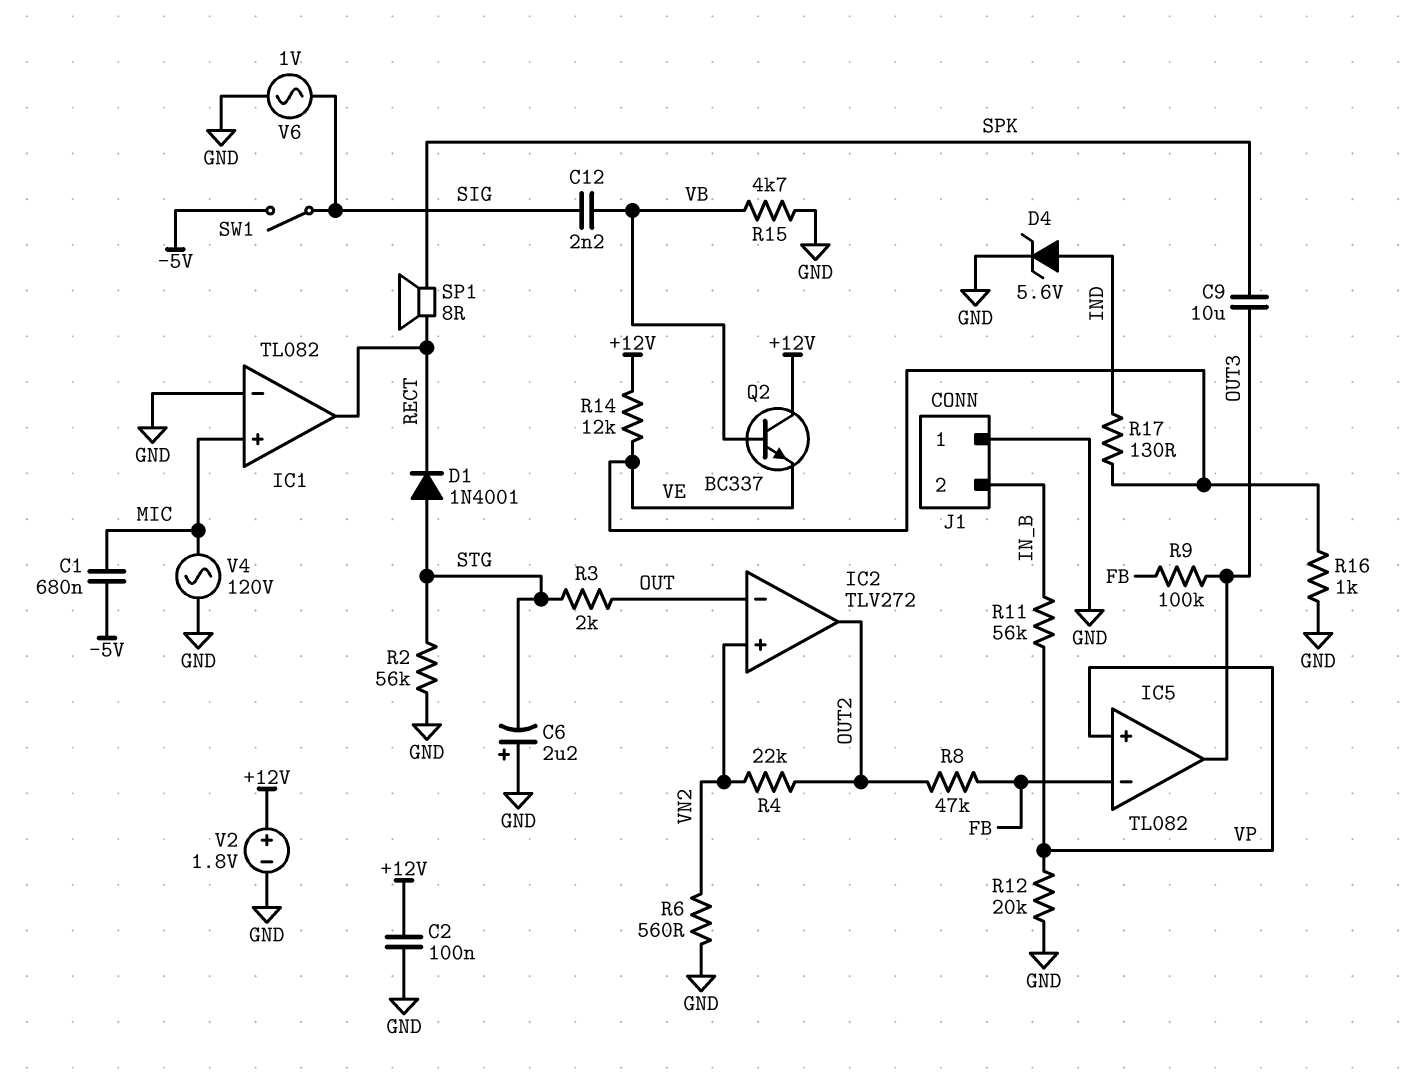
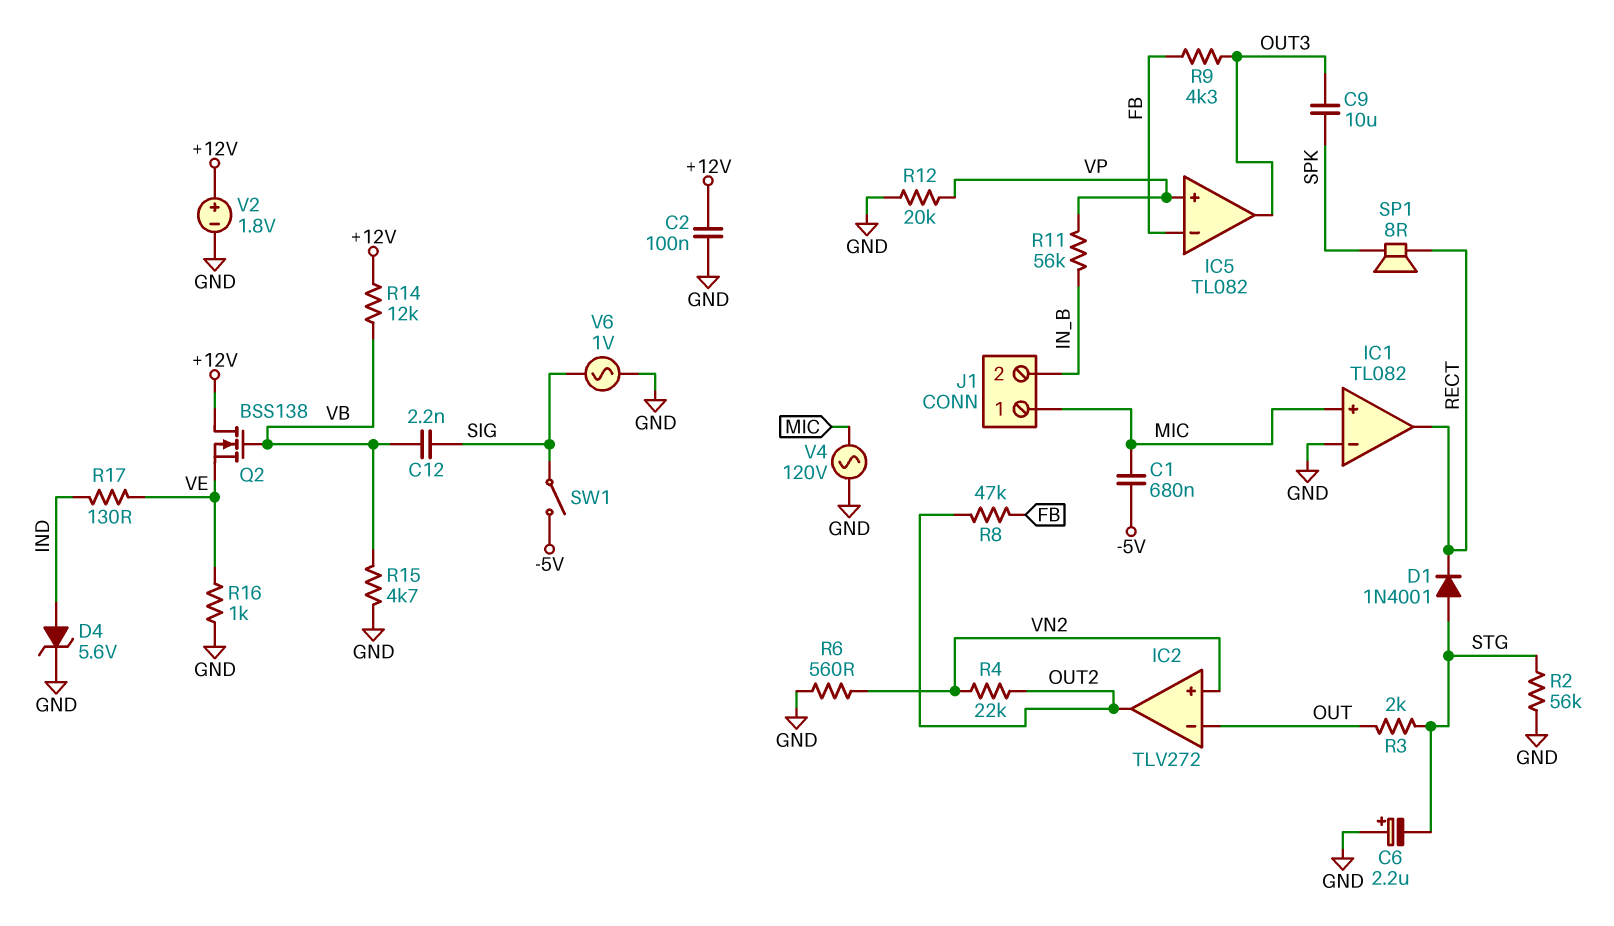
J1 pin 1: GND -> MIC
Q2: NPN BC337 (B VB, C +12V, E VE) -> NMOS BSS138 (G VB, D +12V, S VE)
R9: 100k (FB, OUT3) -> 4.3k (FB, OUT3)
R14: 12k (+12V, VE) -> 12k (+12V, VB)

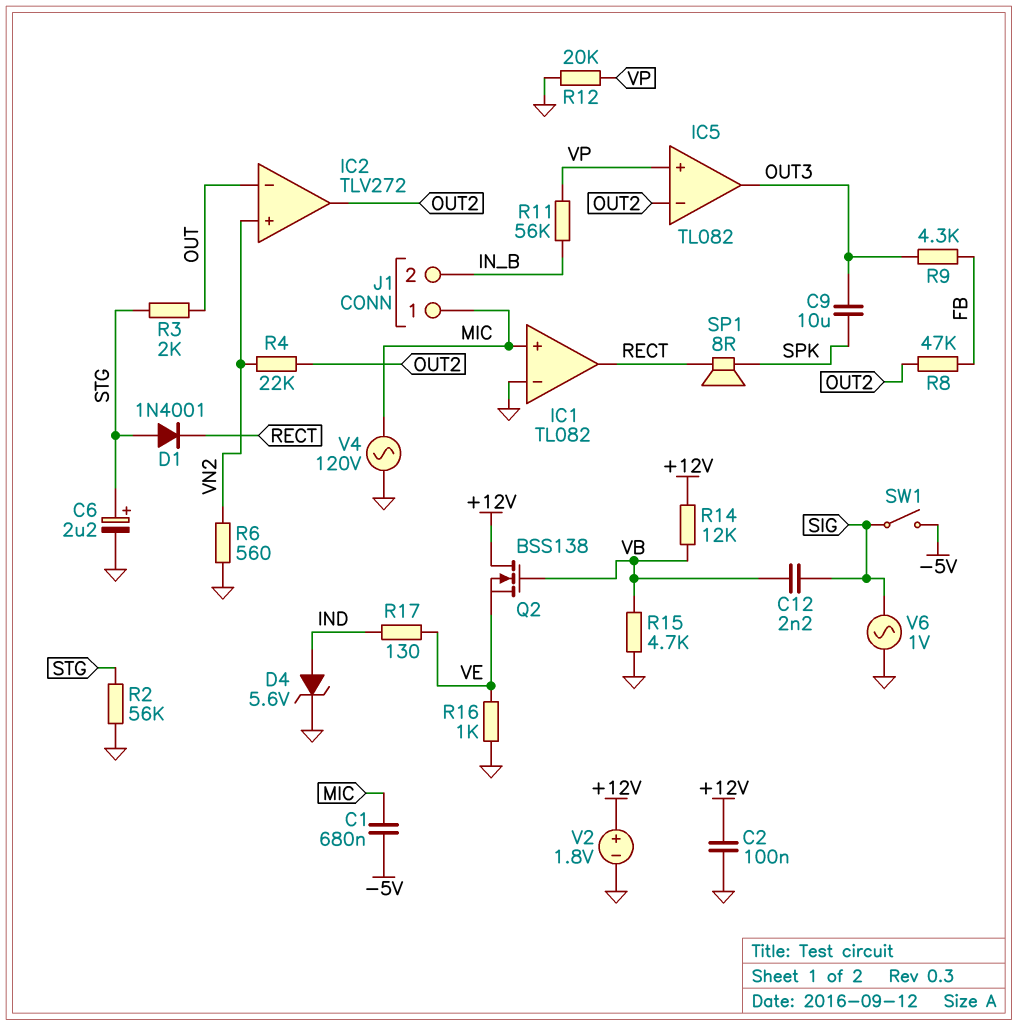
C6: 2.2uF (plus GND, minus STG) -> 2.2uF (plus STG, minus GND)
IC5 pin in-: FB -> OUT2

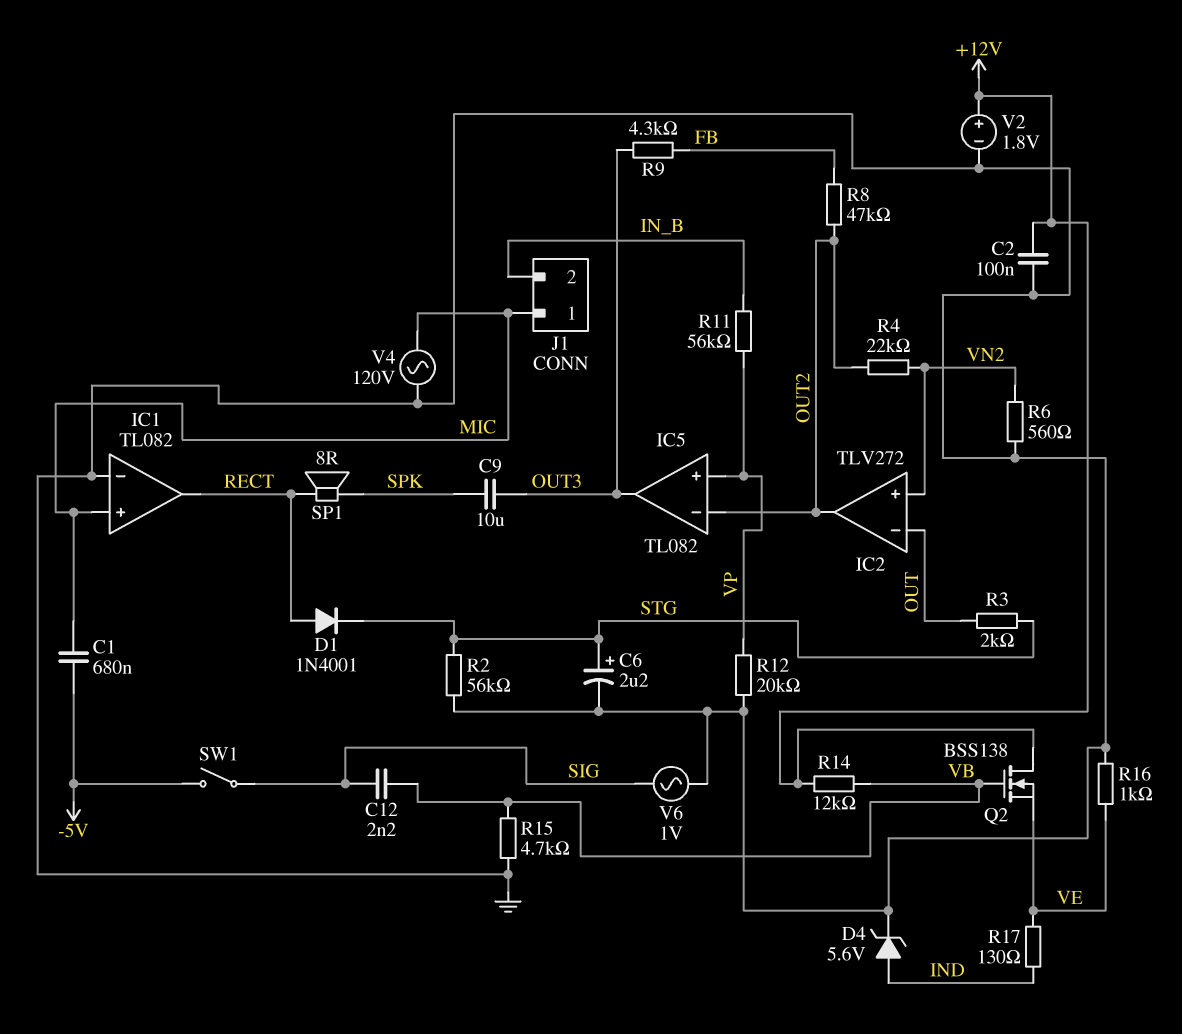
D1: diode 1N4001 (A STG, K RECT) -> diode 1N4001 (A RECT, K STG)

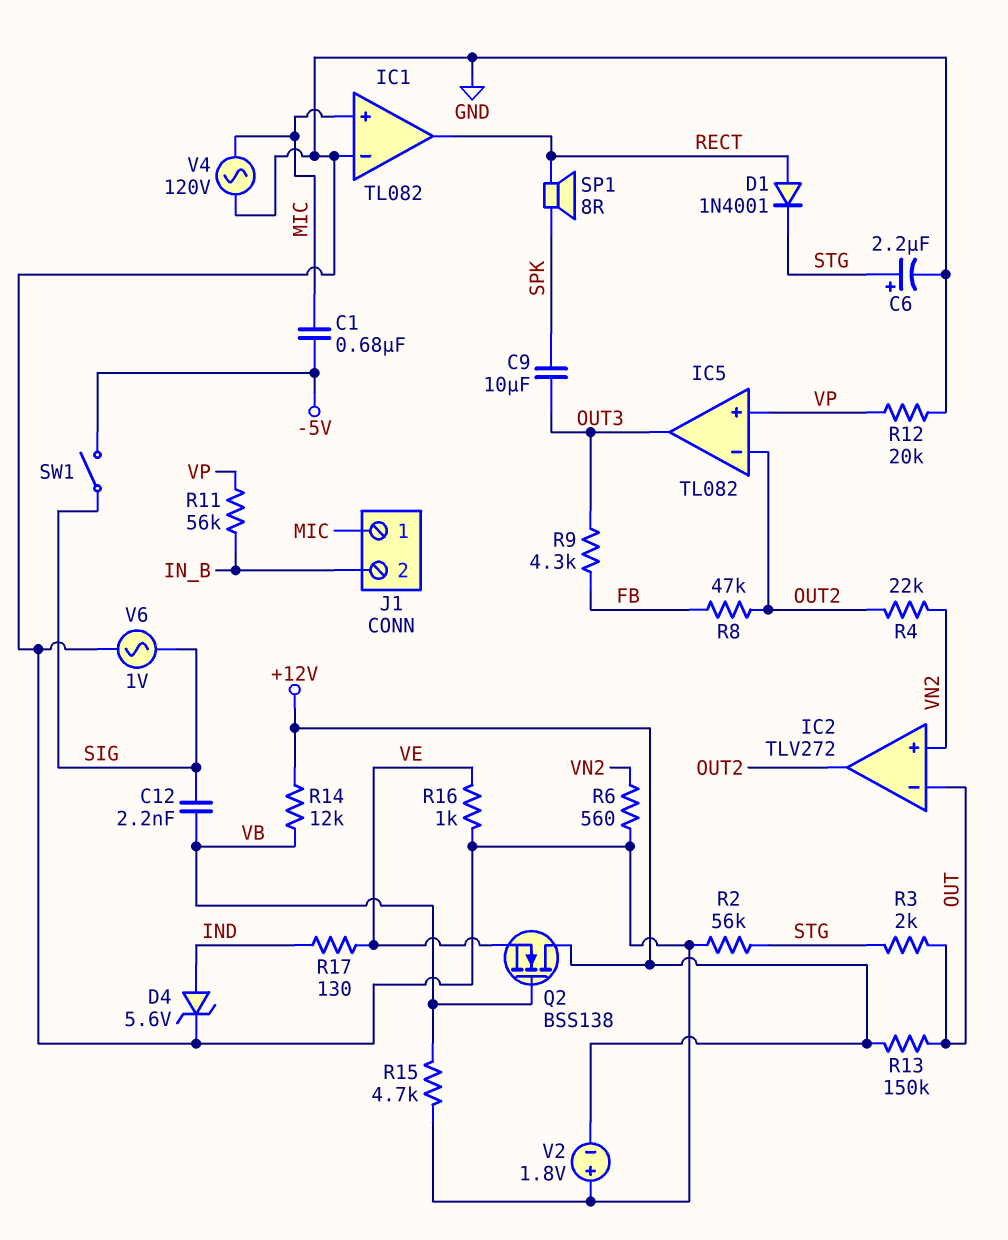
C2: 100nF (+12V, GND) -> none
R13: none -> 150k (+12V, OUT)
V2: 1.8V (plus +12V, minus GND) -> 1.8V (plus GND, minus +12V)

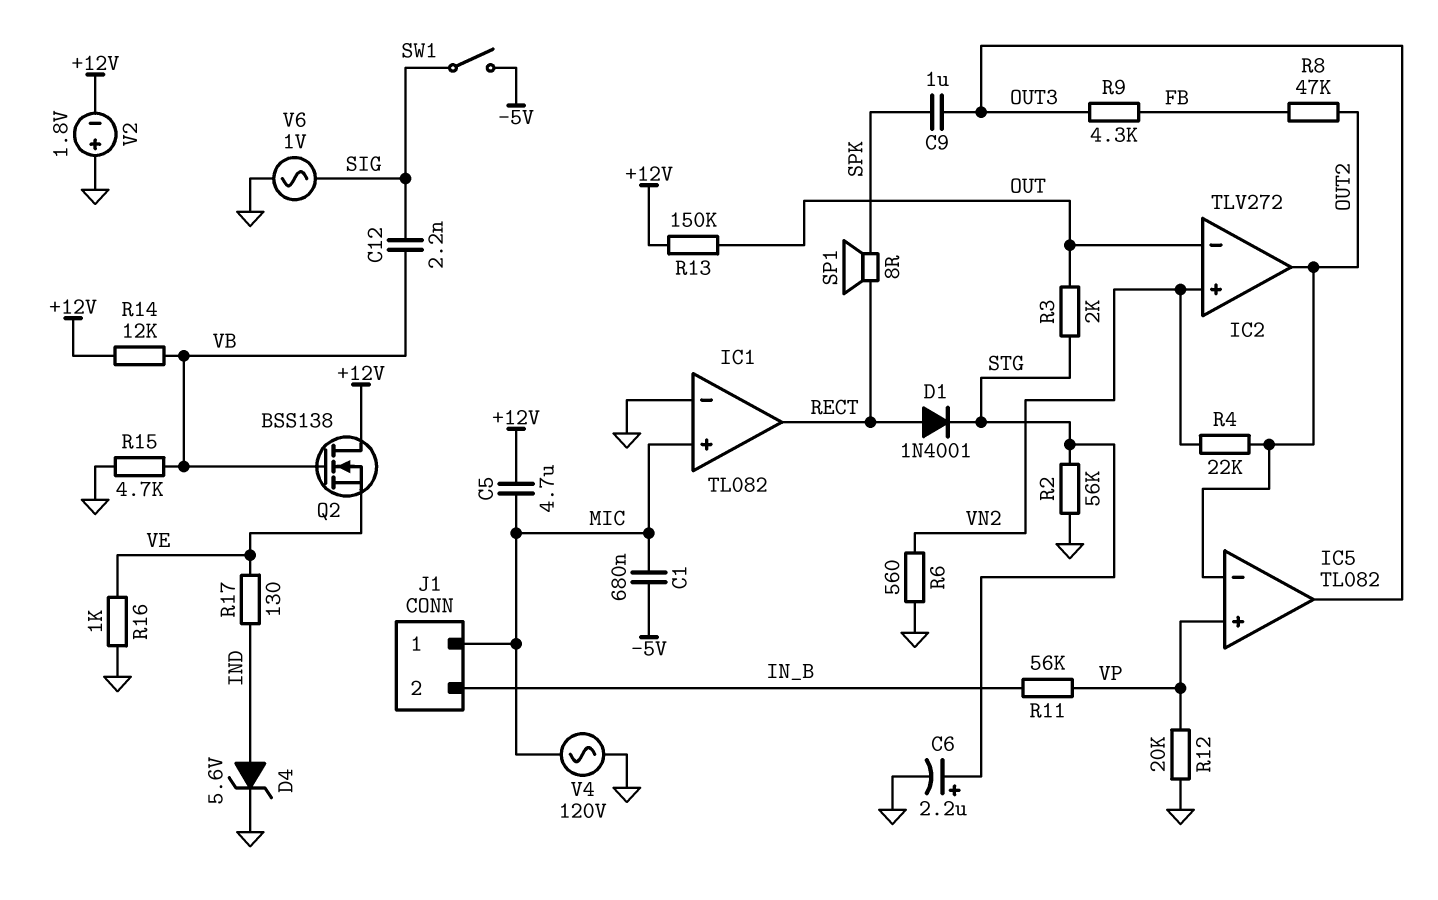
C5: none -> 4.7uF (+12V, MIC)
C9: 10uF (OUT3, SPK) -> 1uF (OUT3, SPK)

